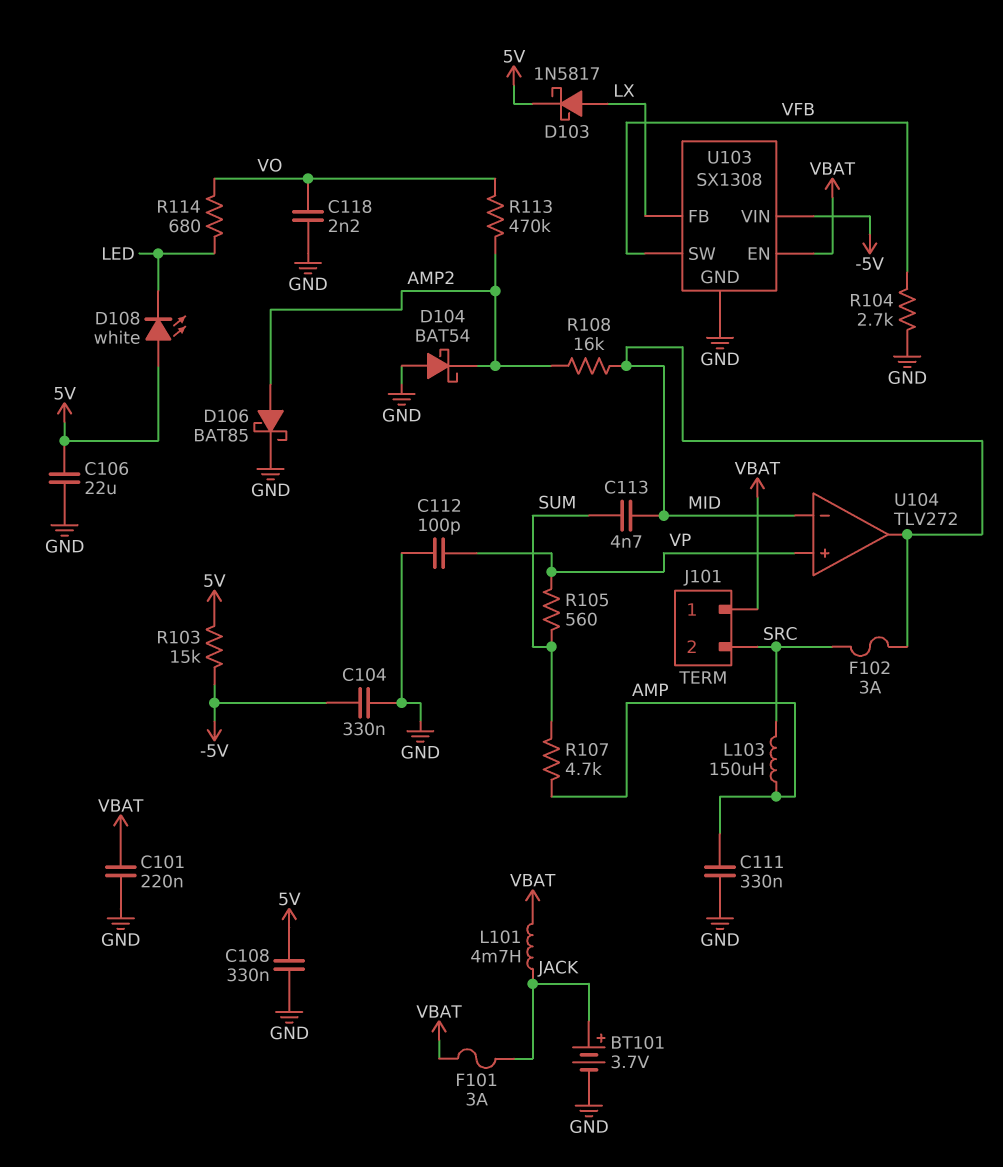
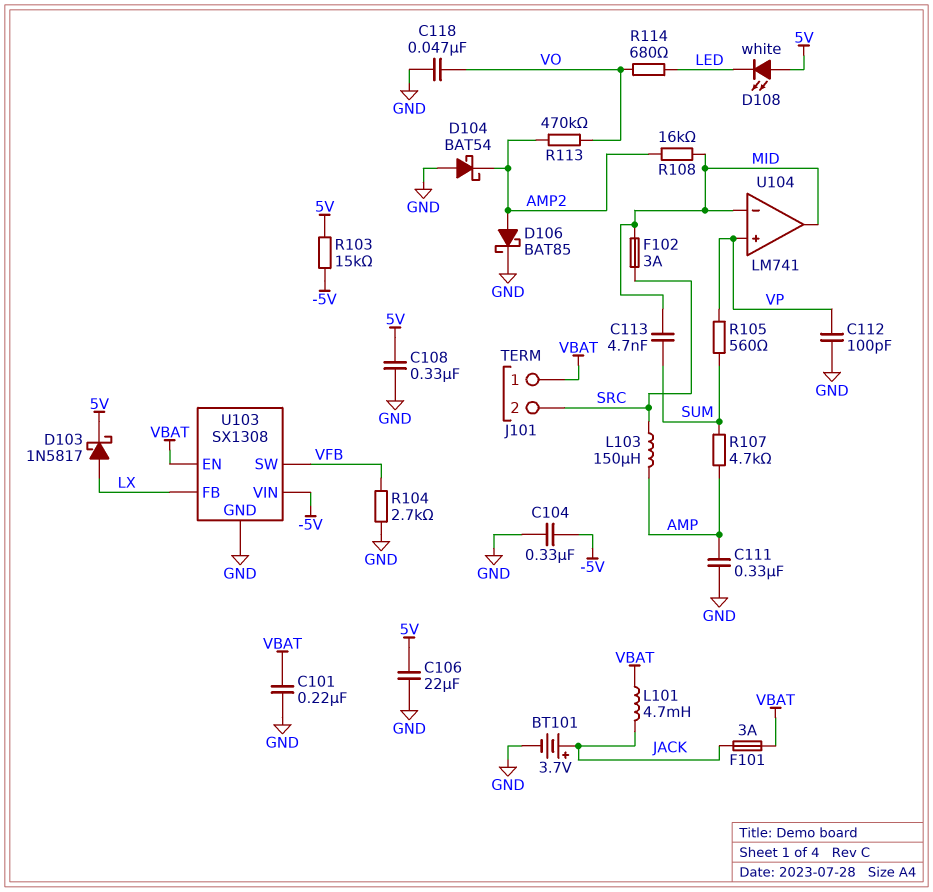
C118: 2.2nF (GND, VO) -> 47nF (GND, VO)
U104: TLV272 -> LM741

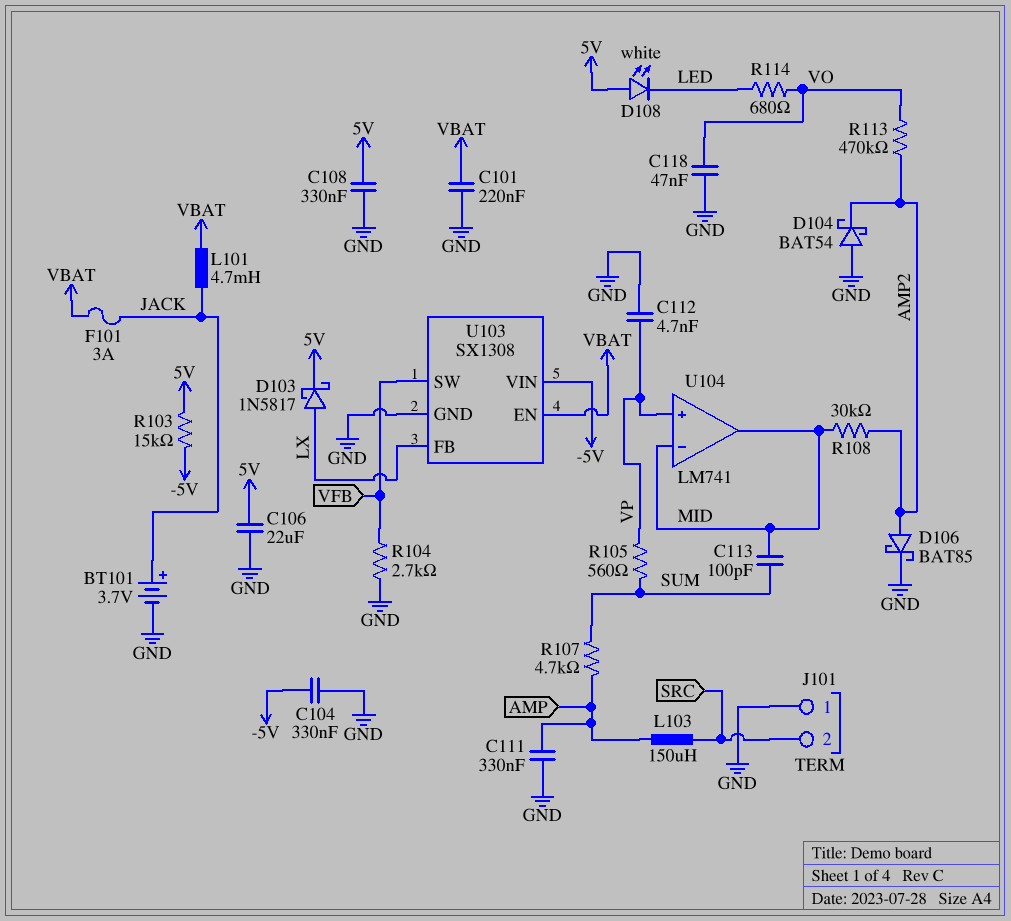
C112: 100pF (GND, VP) -> 4.7nF (GND, VP)
C113: 4.7nF (MID, SUM) -> 100pF (MID, SUM)
F102: 3A (MID, SRC) -> none
J101 pin 1: VBAT -> GND
R108: 16k (AMP2, MID) -> 30k (AMP2, MID)

